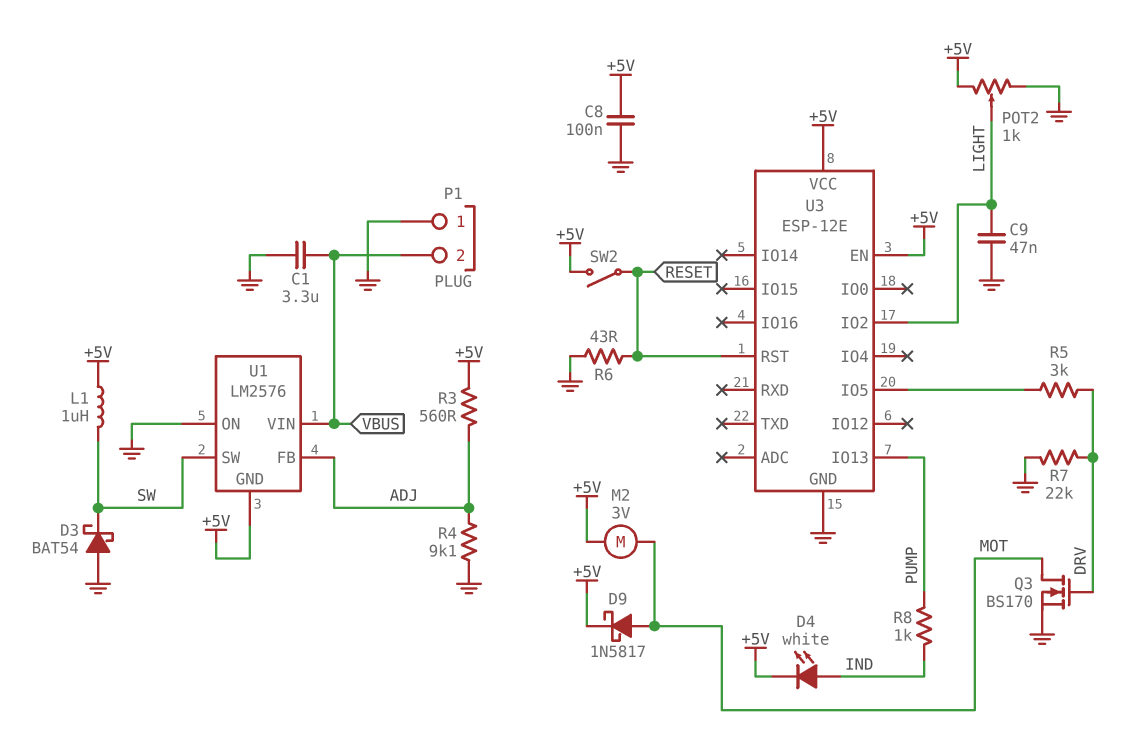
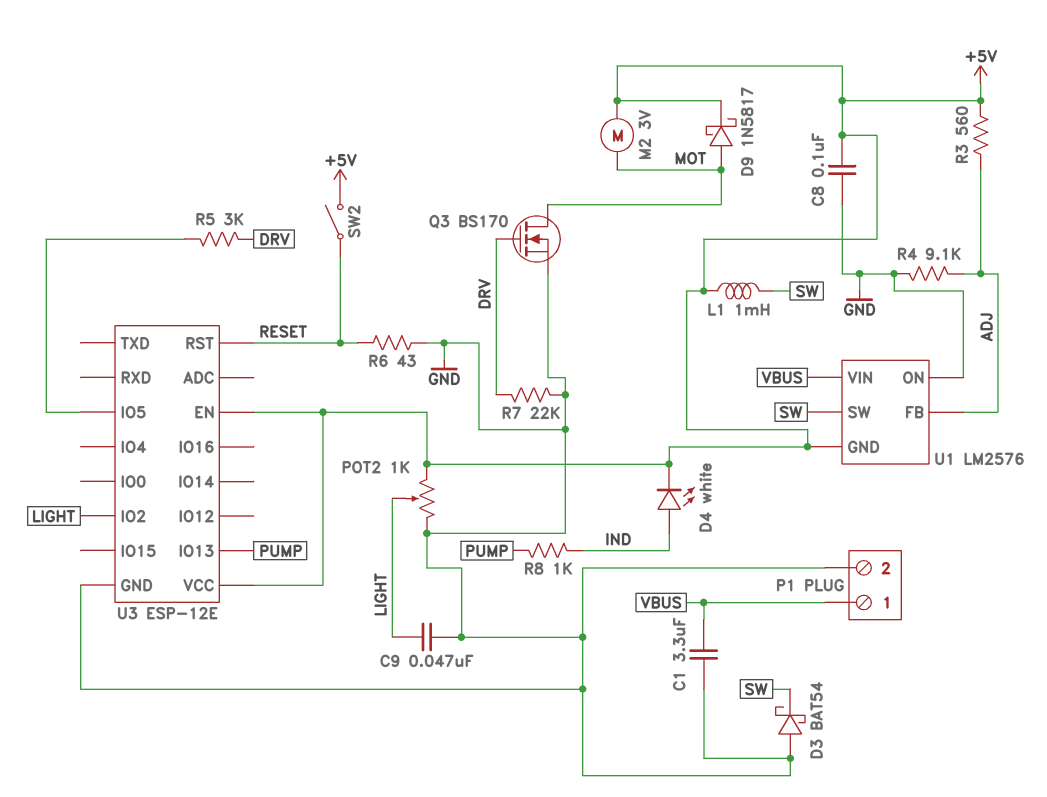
L1: 1uH (+5V, SW) -> 1mH (+5V, SW)
P1 pin 1: GND -> VBUS
P1 pin 2: VBUS -> GND

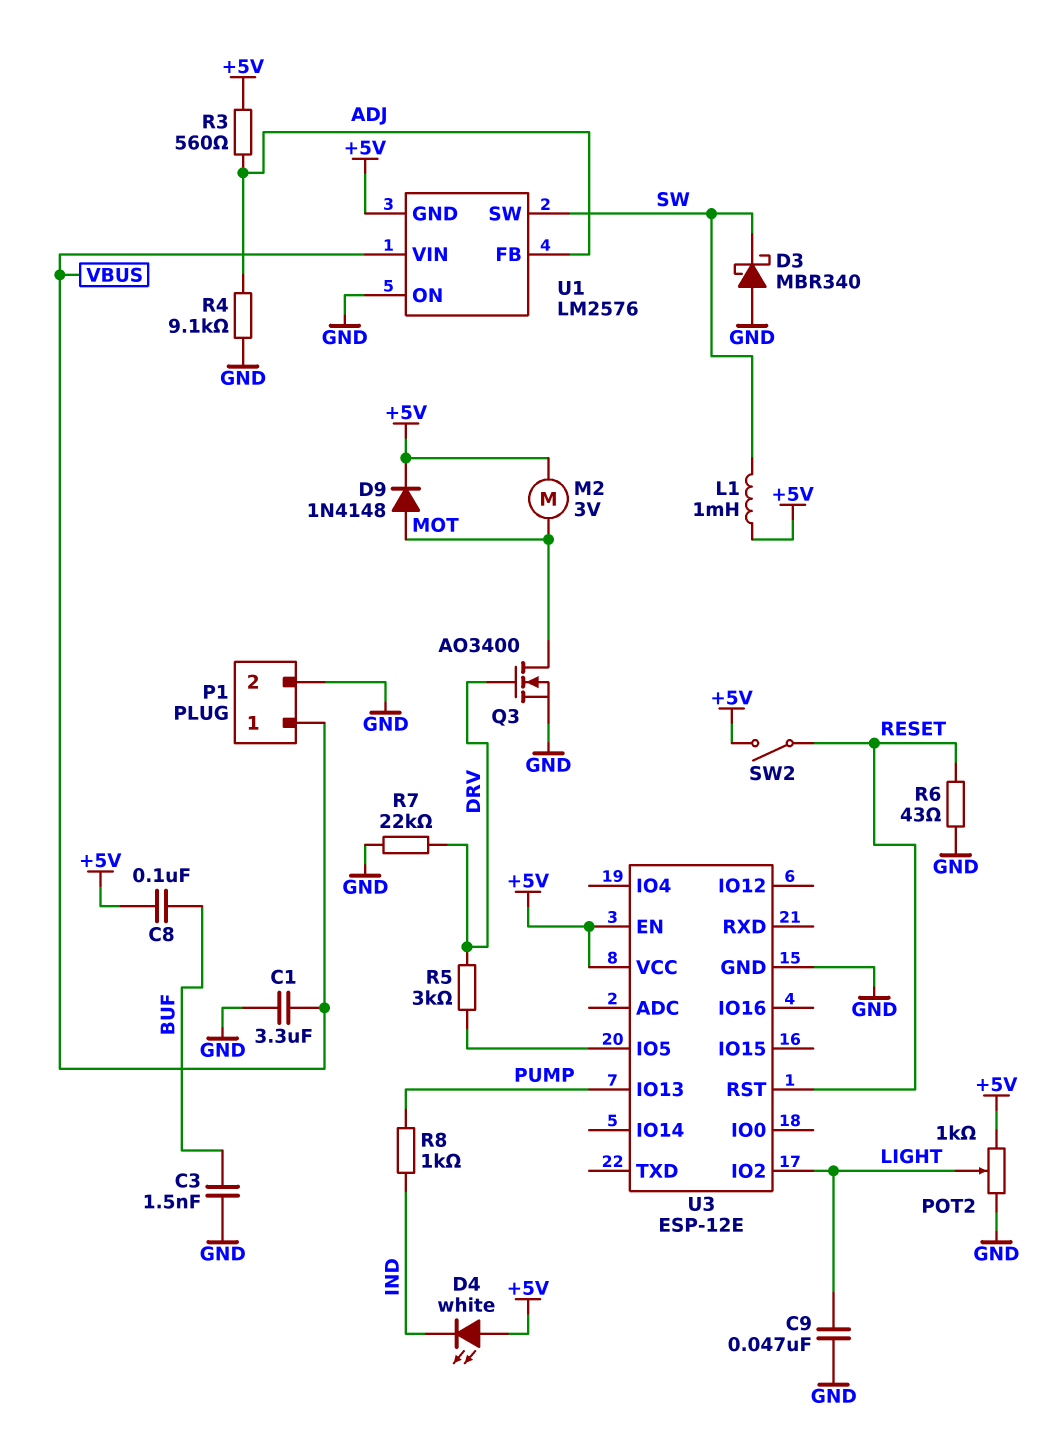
C3: none -> 1.5nF (BUF, GND)
C8: 100nF (+5V, GND) -> 100nF (+5V, BUF)
D3: schottky BAT54 (A GND, K SW) -> schottky MBR340 (A GND, K SW)
D4: LED white (A IND, K +5V) -> LED white (A +5V, K IND)
D9: schottky 1N5817 (A MOT, K +5V) -> diode 1N4148 (A MOT, K +5V)
Q3: NMOS BS170 (G DRV, D MOT, S GND) -> NMOS AO3400 (G DRV, D MOT, S GND)

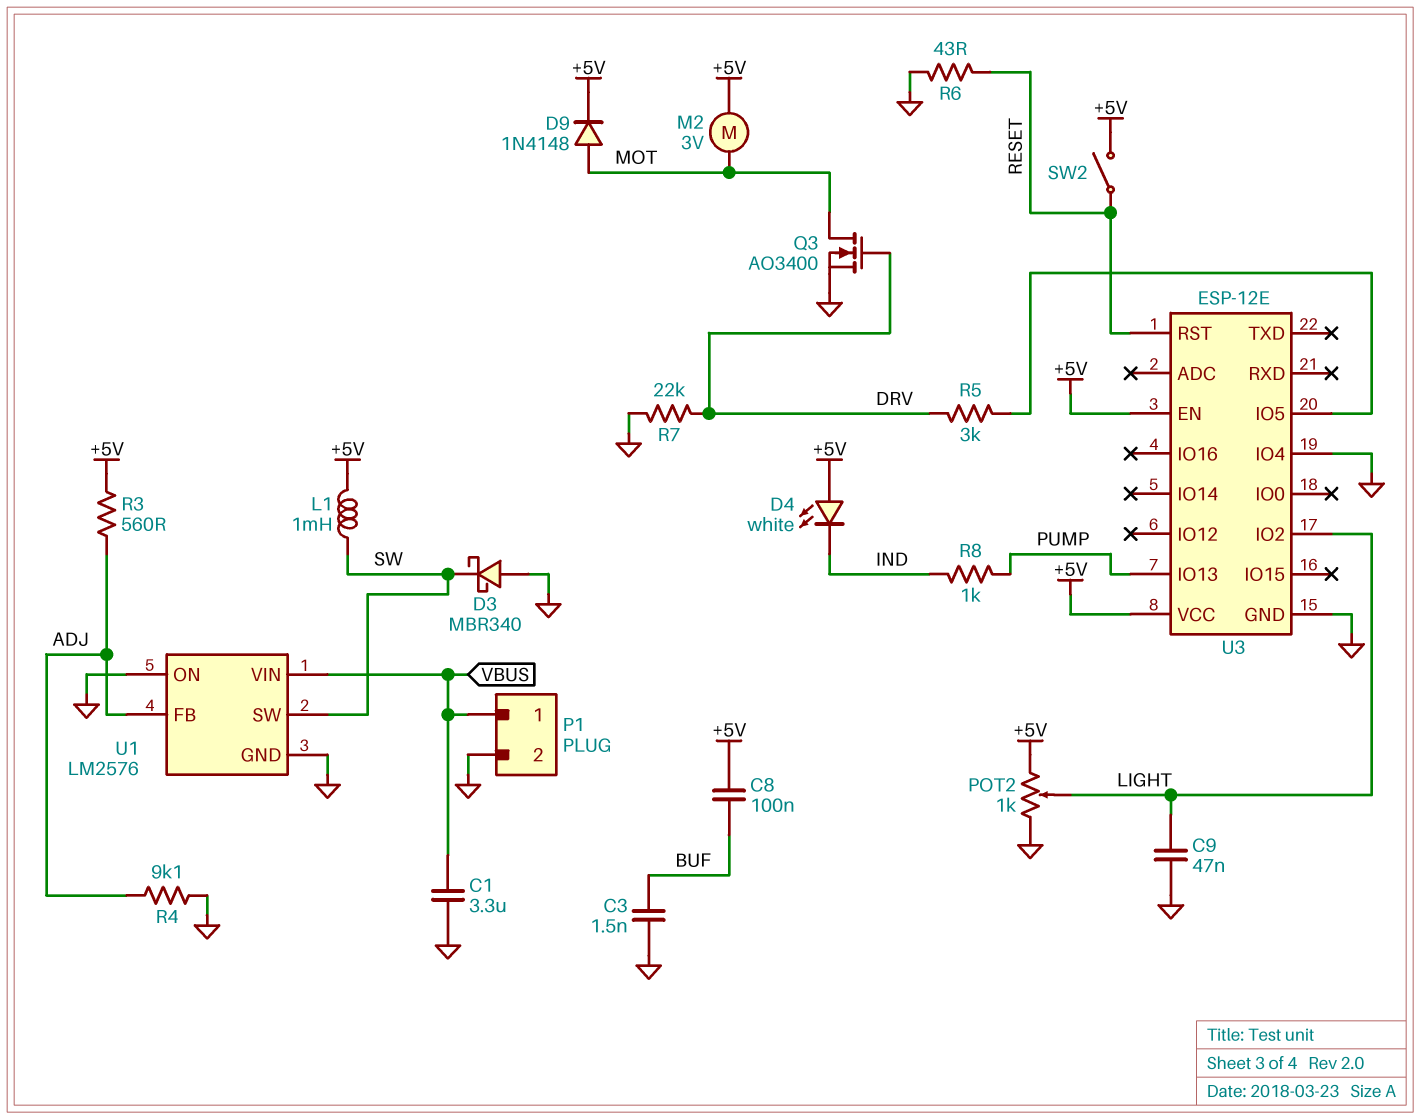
U1 pin GND: +5V -> GND
U3 pin IO4: none -> GND

